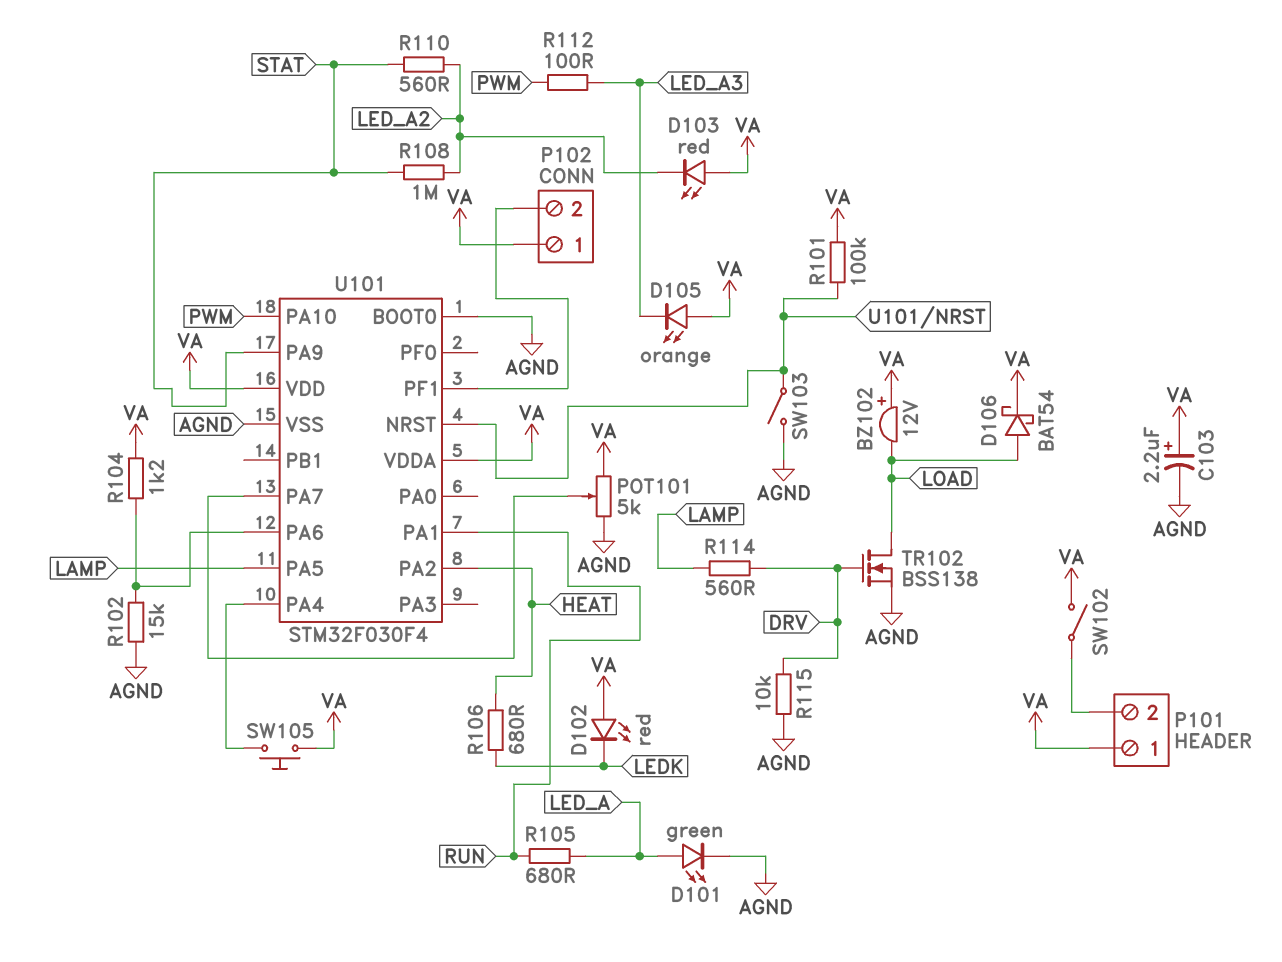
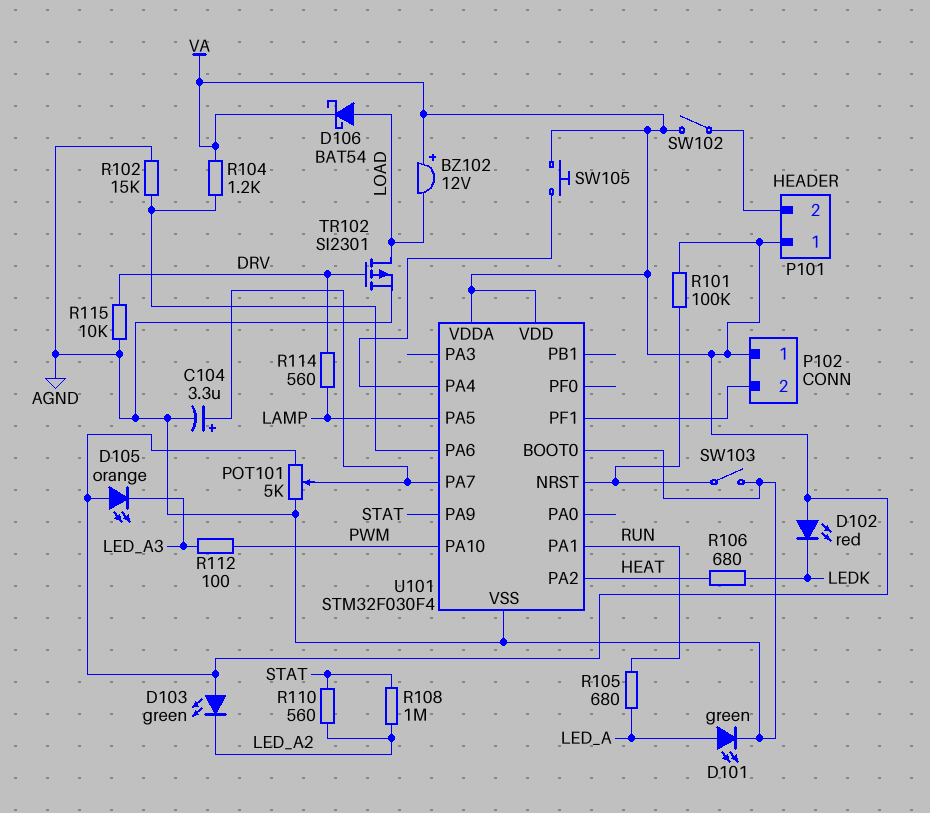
C103: 2.2uF (plus VA, minus AGND) -> none
C104: none -> 3.3uF (plus U101/PA7, minus AGND)
D103: LED red (A VA, K LED_A2) -> LED green (A VA, K LED_A2)
TR102: NMOS BSS138 (G DRV, D LOAD, S AGND) -> PMOS SI2301 (G DRV, D LOAD, S AGND)

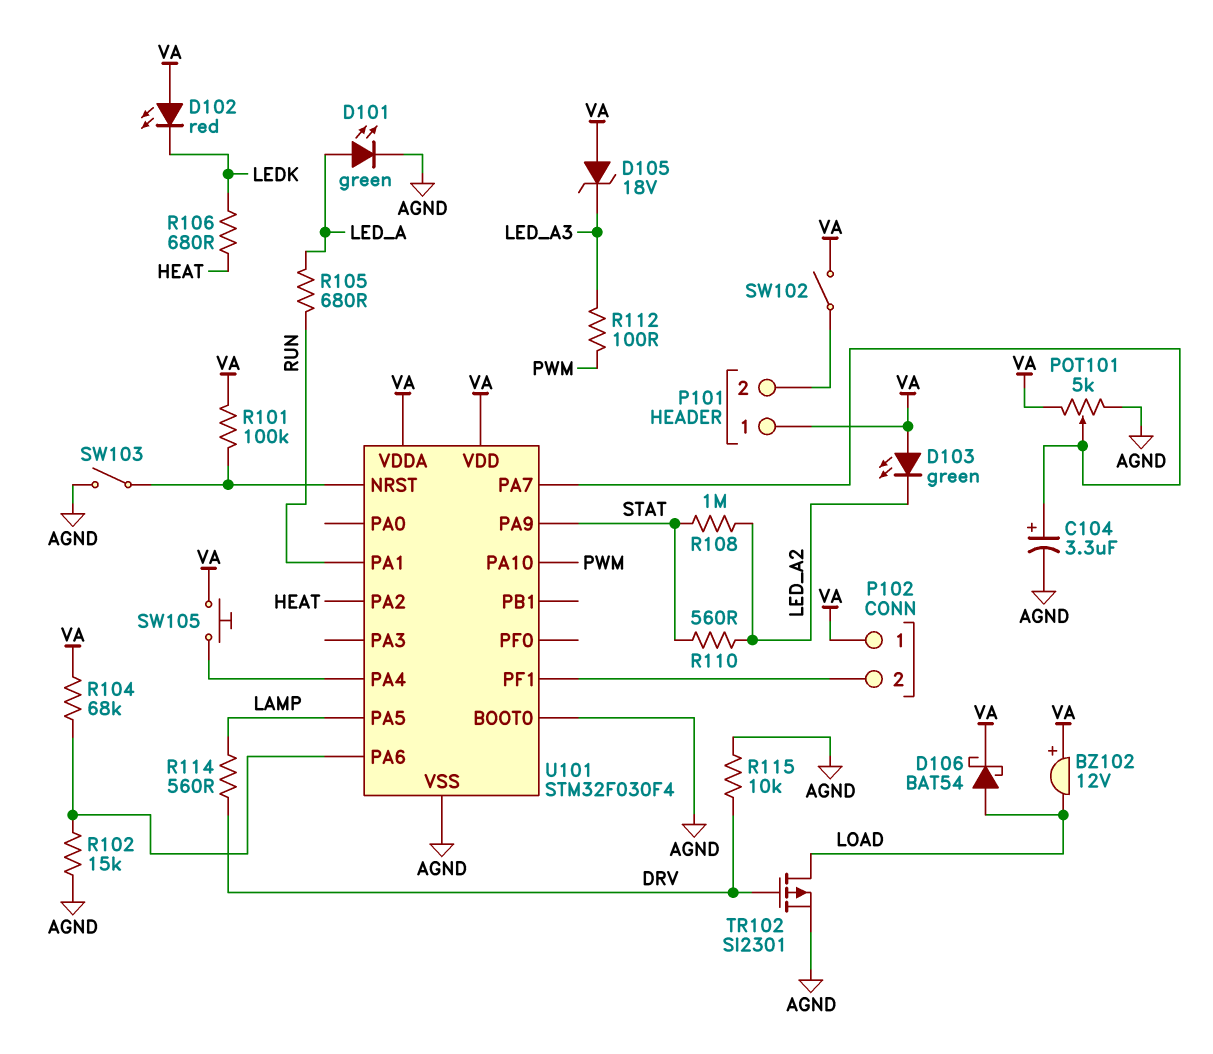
D105: LED orange (A VA, K LED_A3) -> zener 18V (A VA, K LED_A3)
R104: 1.2k (U101/PA6, VA) -> 68k (U101/PA6, VA)

